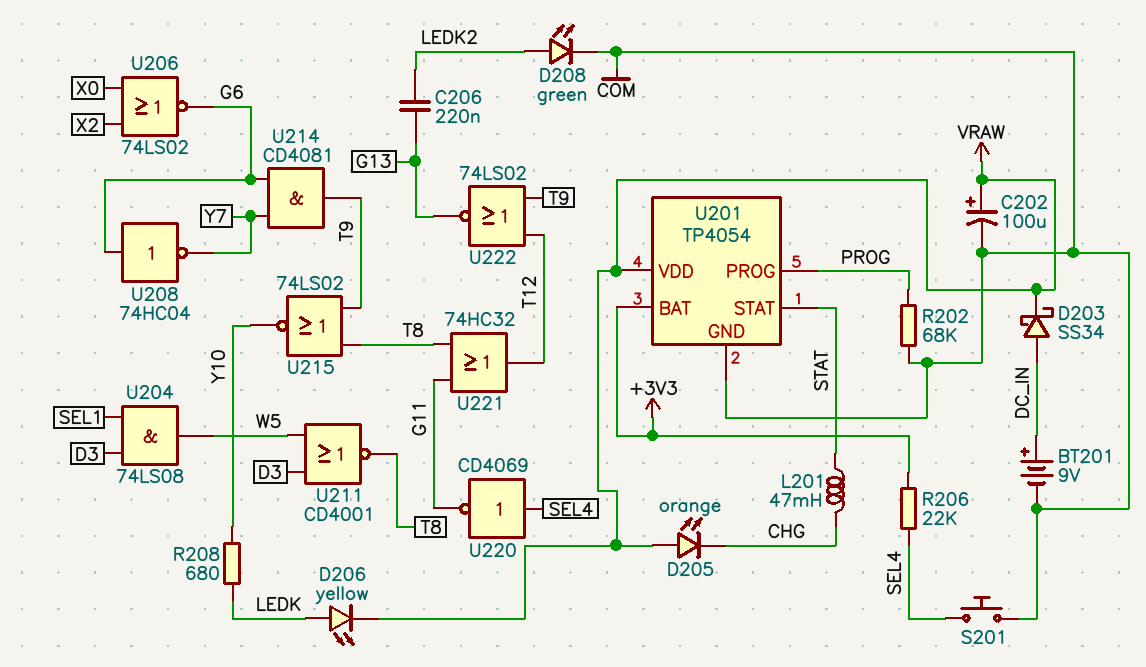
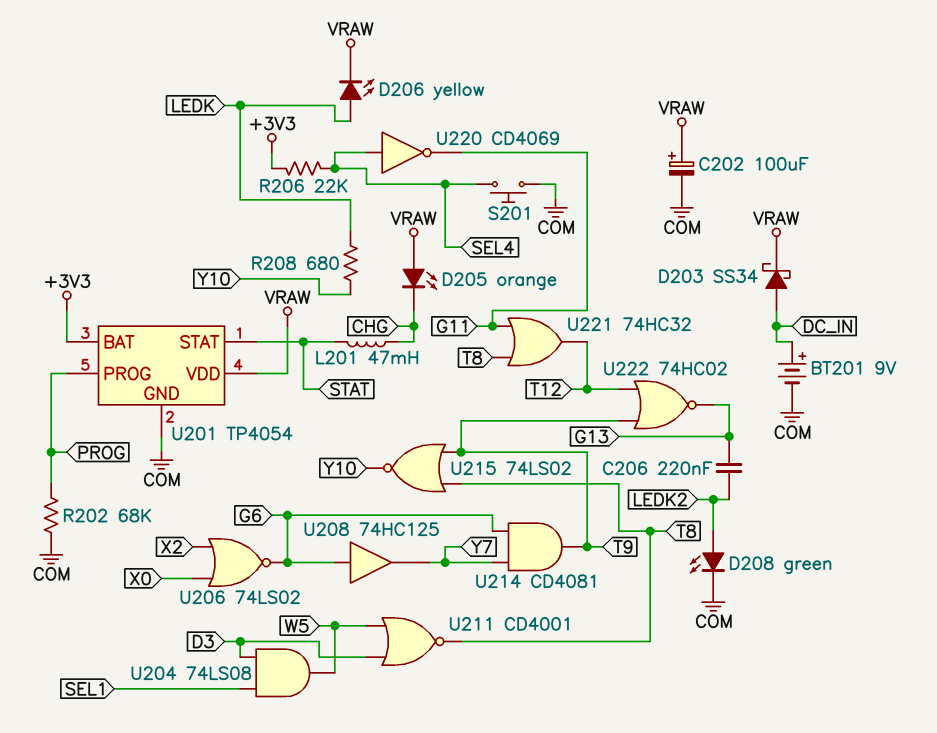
U208: NOT 74HC04 (in G6, out Y7) -> buffer 74HC125 (in G6, out Y7)
U222: NOR 74LS02 (in T9, in T12, out G13) -> NOR 74HC02 (in T9, in T12, out G13)

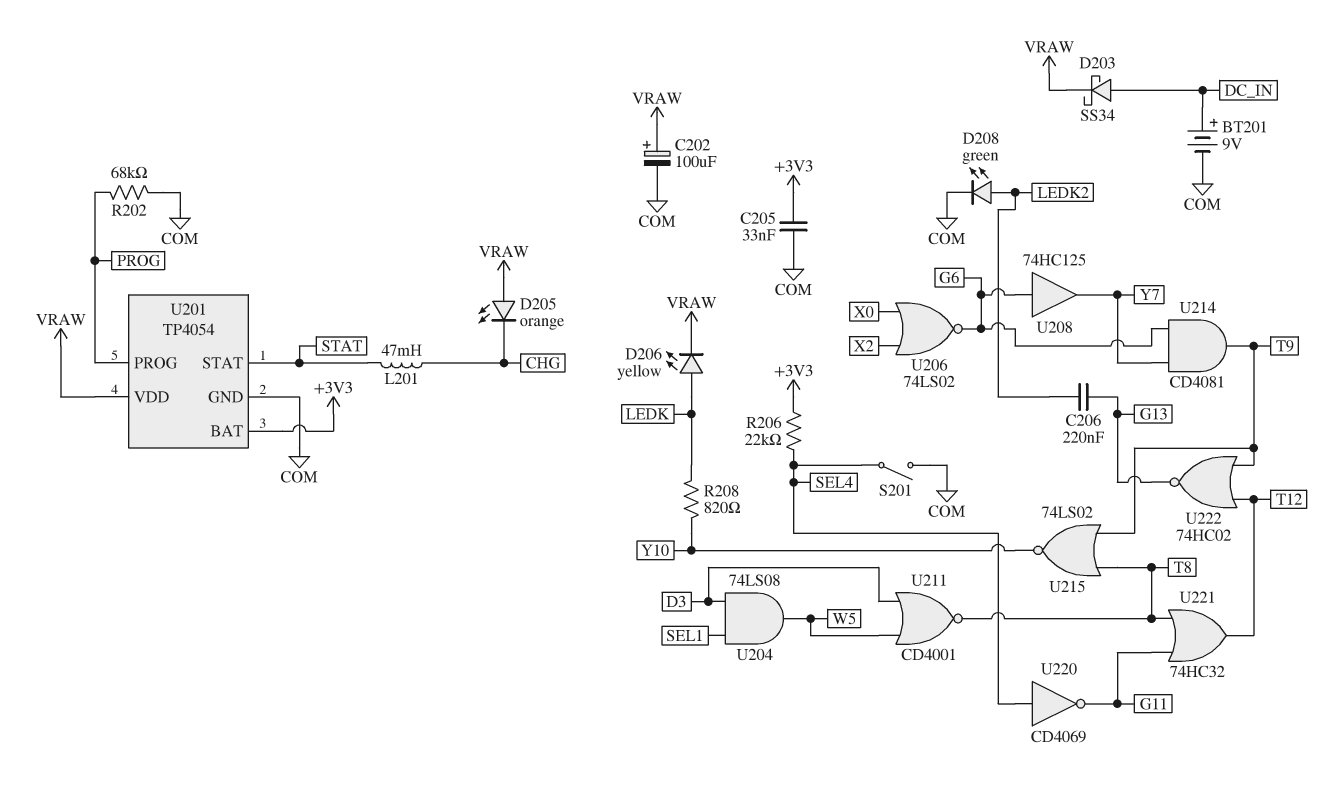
C205: none -> 33nF (+3V3, COM)
R208: 680 (LEDK, Y10) -> 820 (LEDK, Y10)
S201: button (COM, SEL4) -> switch (COM, SEL4)

